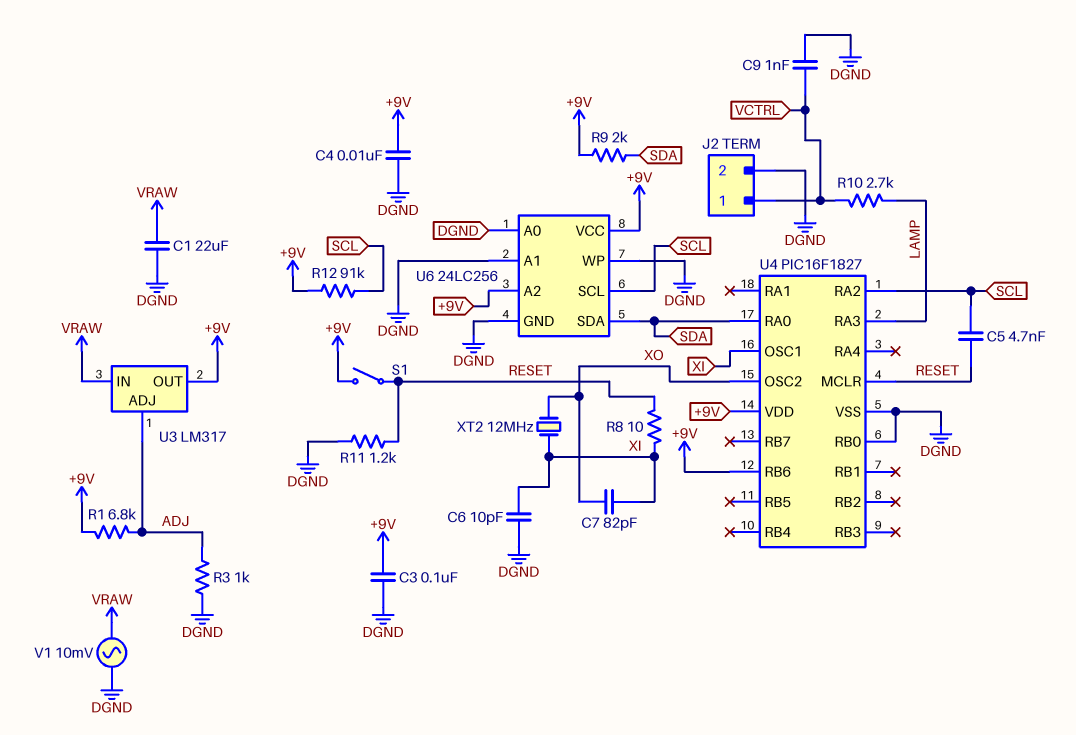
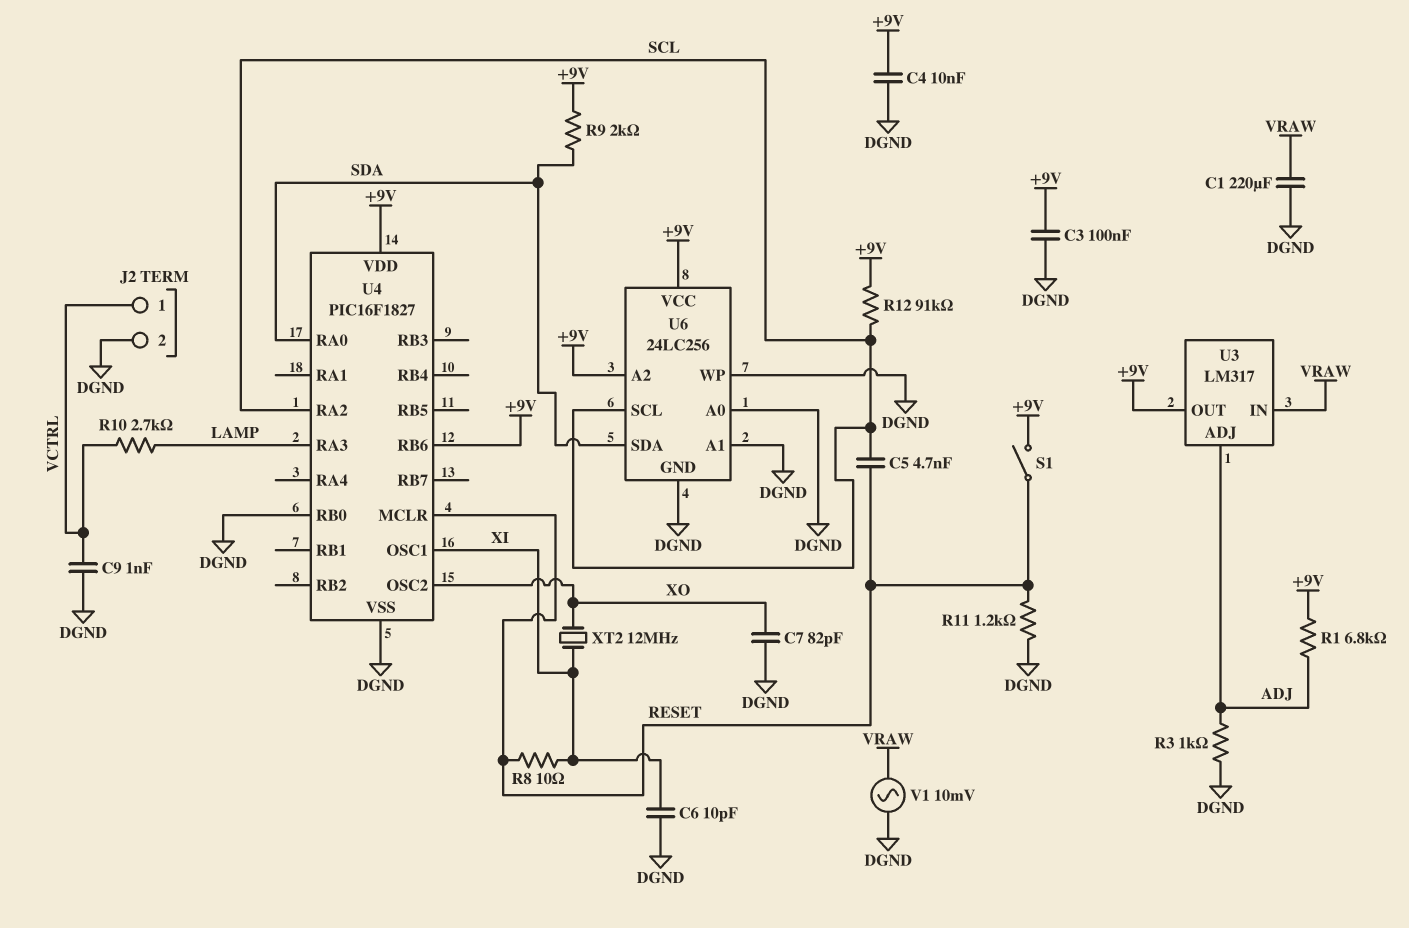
C1: 22uF (DGND, VRAW) -> 220uF (DGND, VRAW)
C7: 82pF (XI, XO) -> 82pF (DGND, XO)

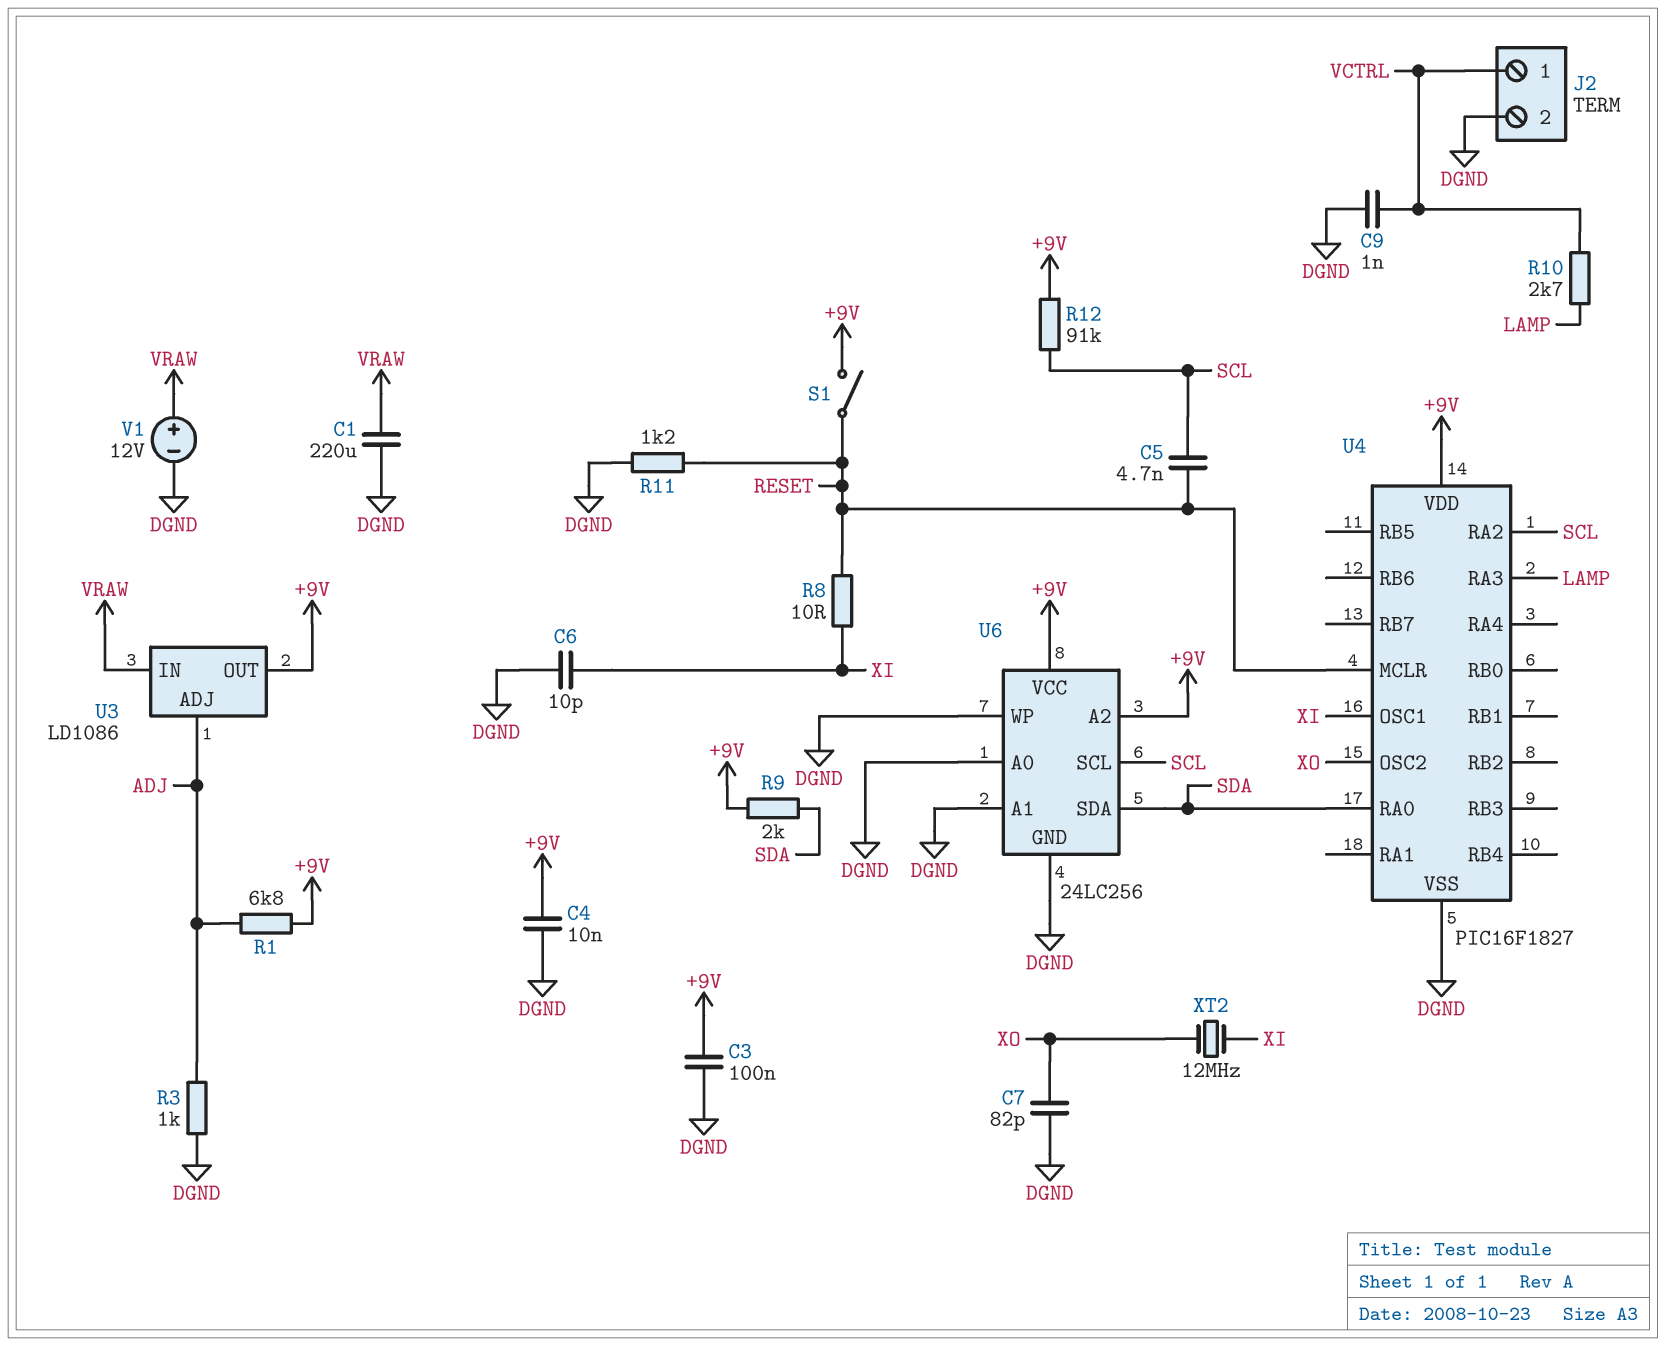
U3: LM317 -> LD1086
U4 pin RB0: DGND -> none
U4 pin RB6: +9V -> none
V1: AC 10mV (DGND, VRAW) -> 12V (plus VRAW, minus DGND)

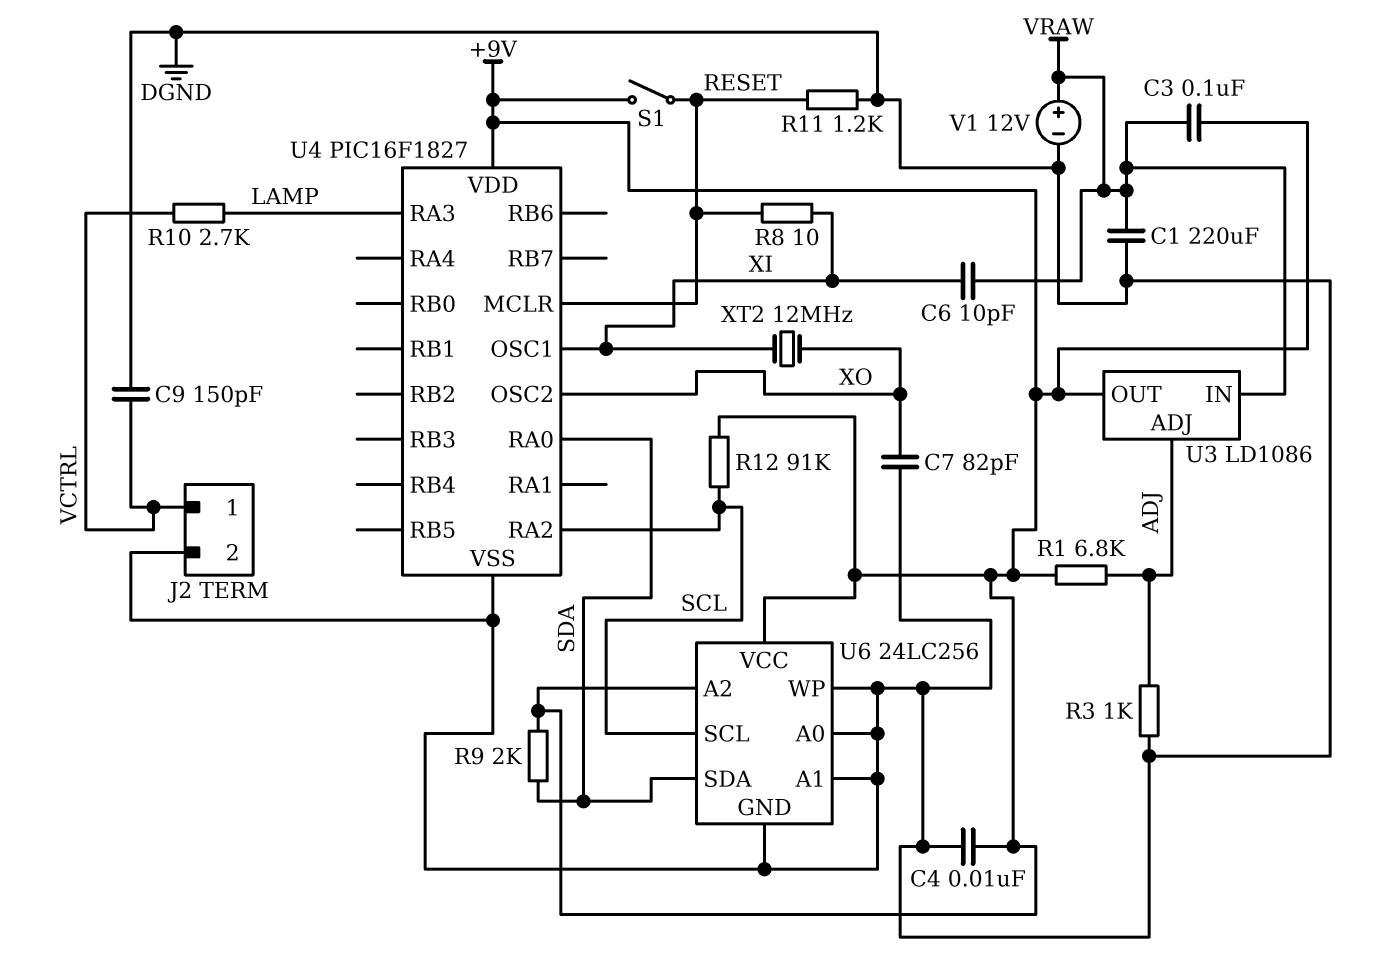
C3: 100nF (+9V, DGND) -> 100nF (+9V, VRAW)
C5: 4.7nF (RESET, SCL) -> none
C6: 10pF (DGND, XI) -> 10pF (VRAW, XI)
C9: 1nF (DGND, VCTRL) -> 150pF (DGND, VCTRL)

